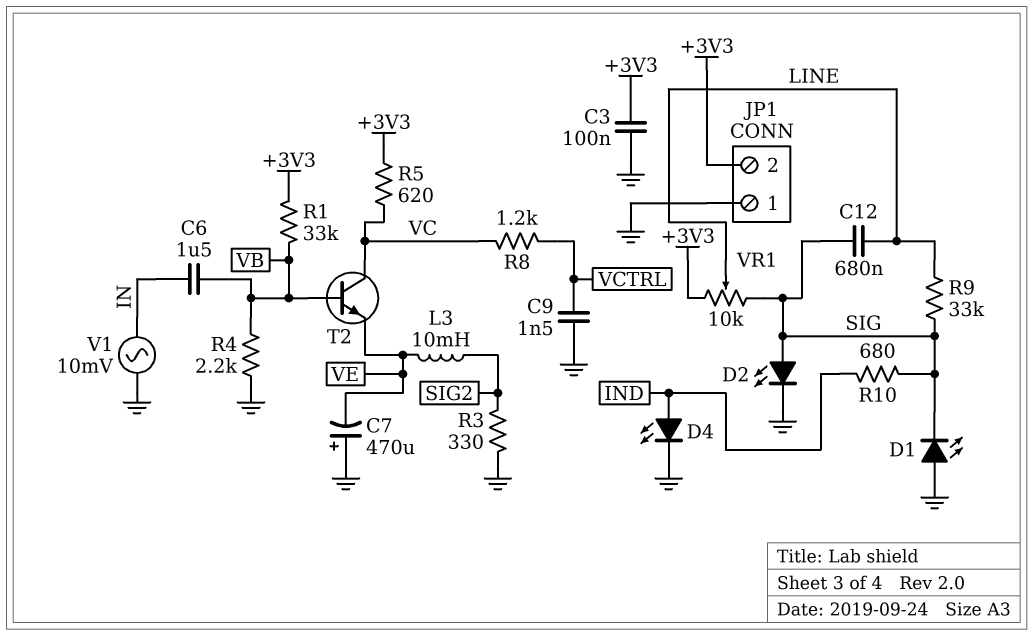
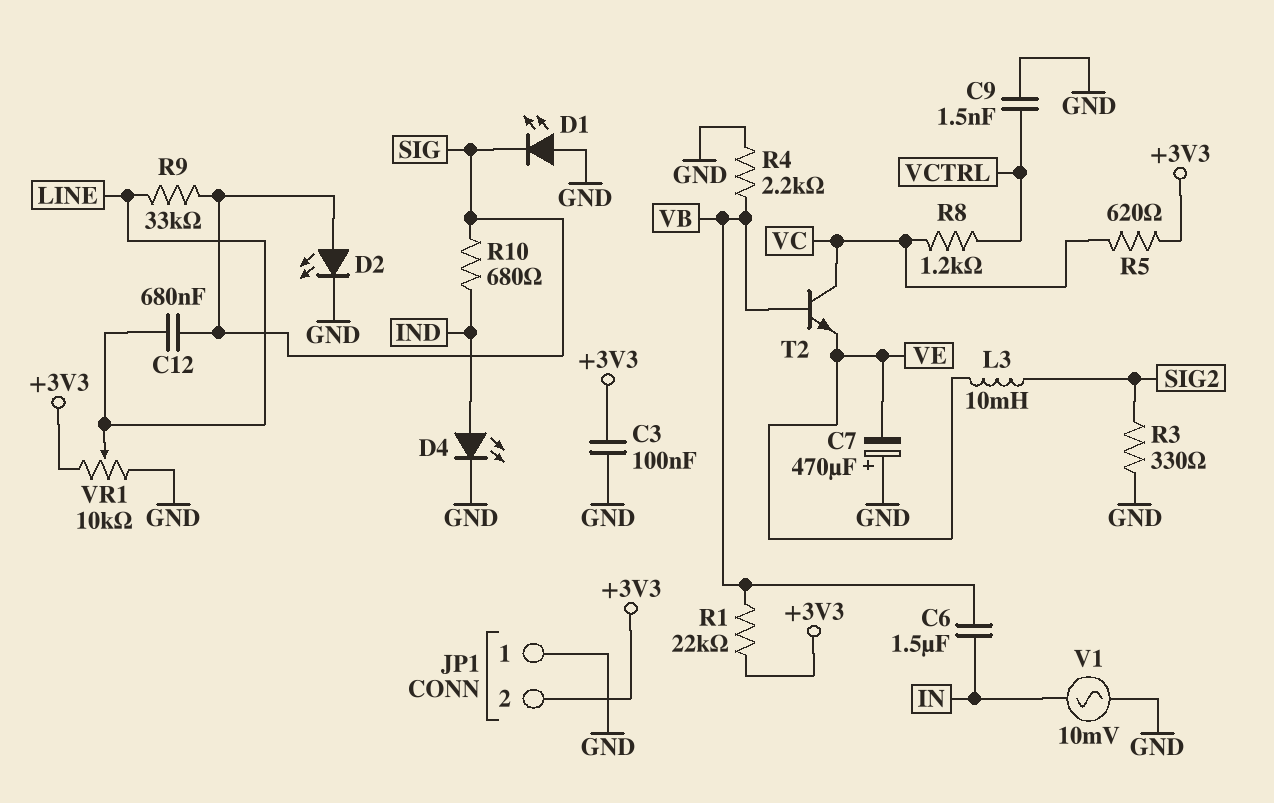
R1: 33k (+3V3, VB) -> 22k (+3V3, VB)
VR1: 10k (+3V3, SIG, wiper LINE) -> 10k (+3V3, GND, wiper LINE)

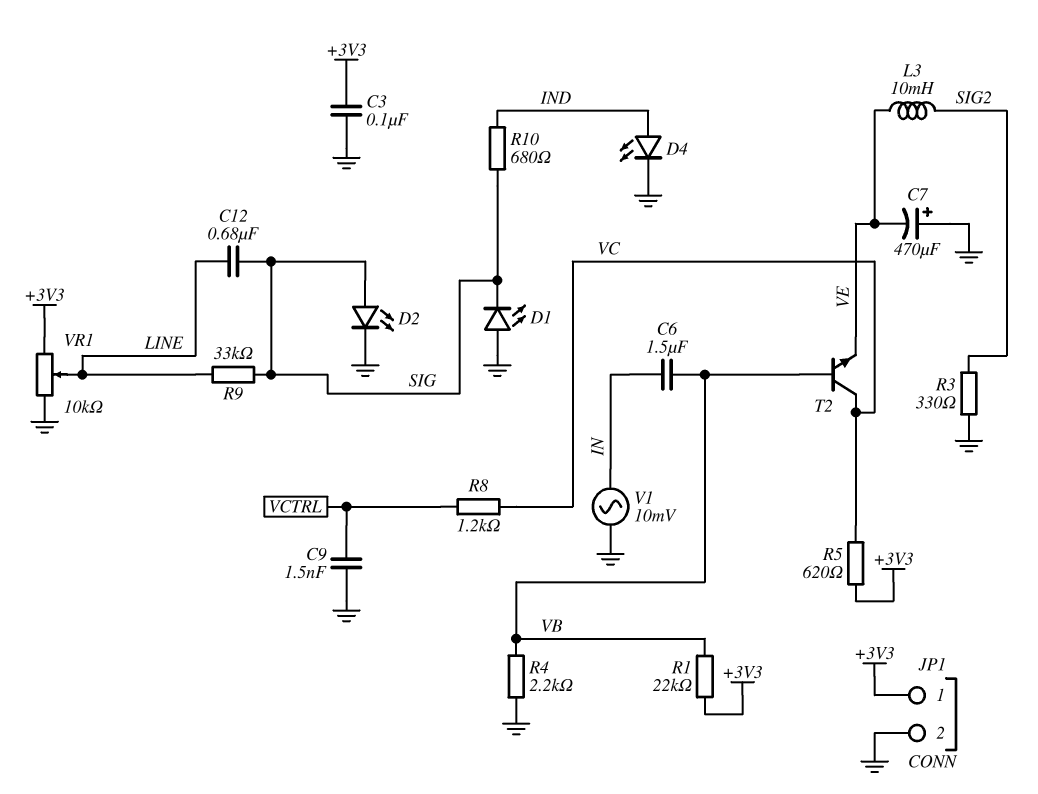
JP1 pin 1: GND -> +3V3
JP1 pin 2: +3V3 -> GND

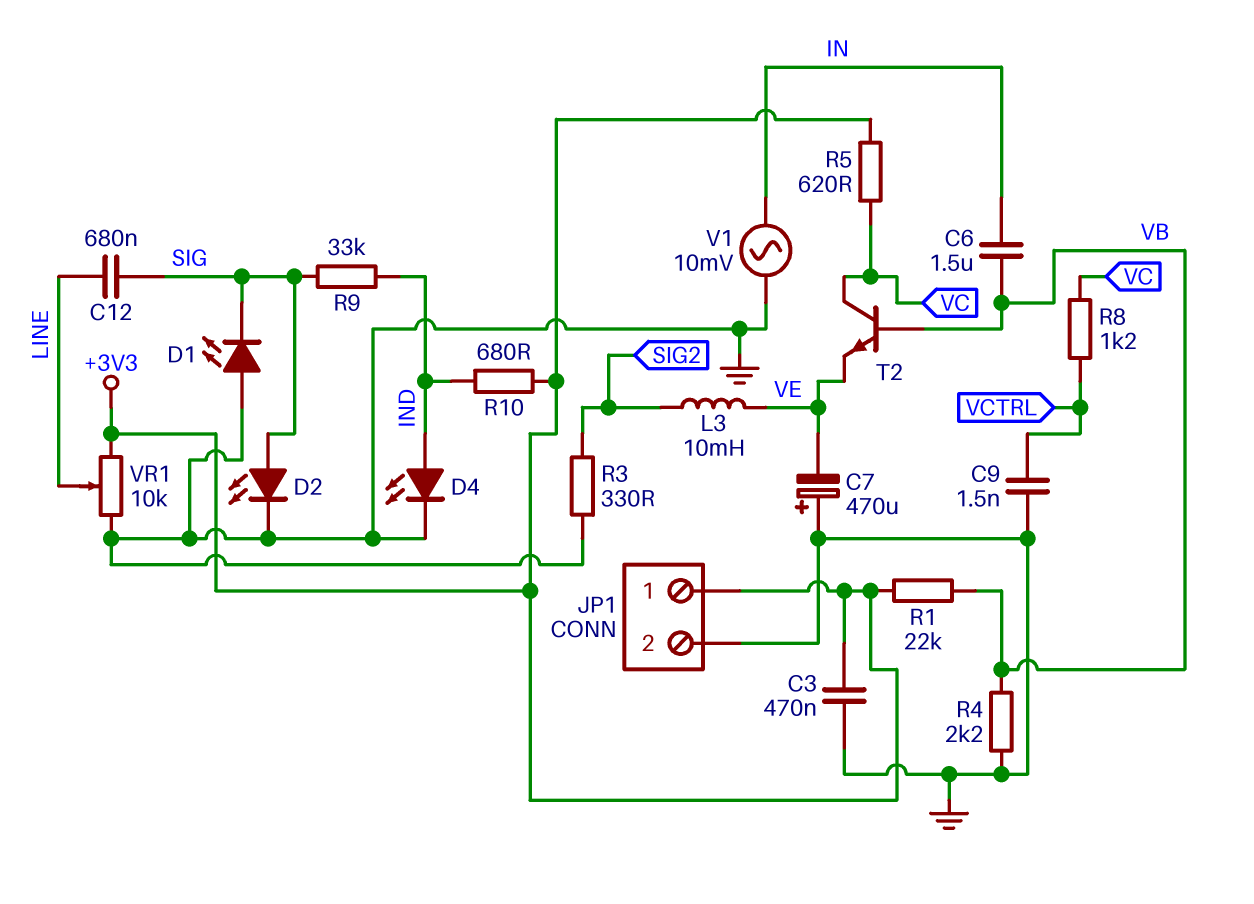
C3: 100nF (+3V3, GND) -> 470nF (+3V3, GND)
R9: 33k (LINE, SIG) -> 33k (IND, SIG)
R10: 680 (IND, SIG) -> 680 (+3V3, IND)

